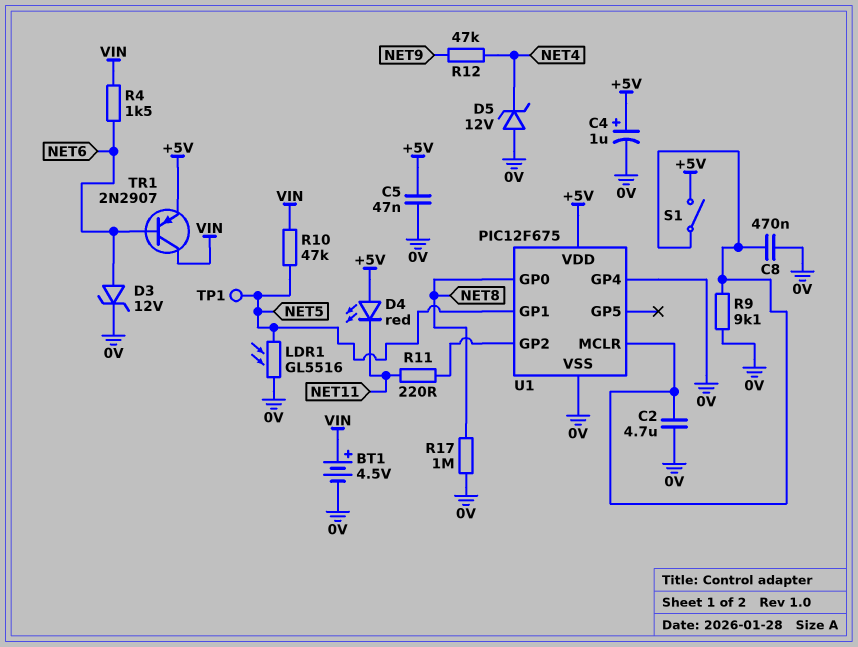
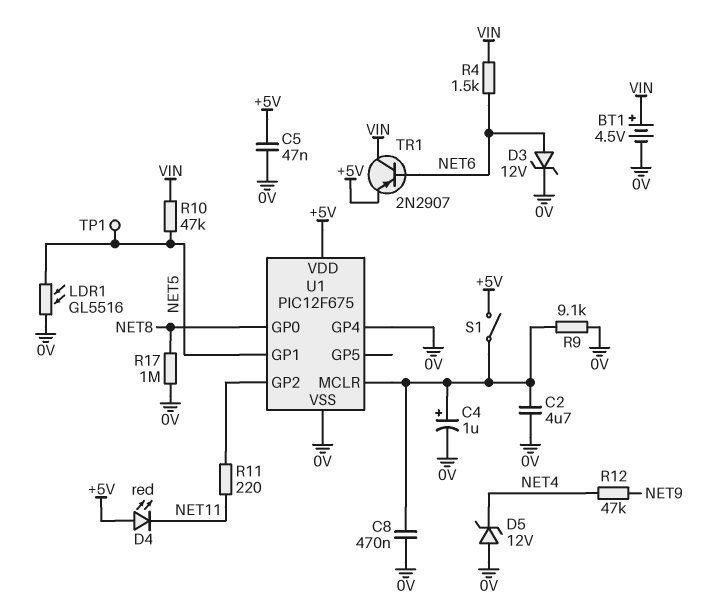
C4: 1uF (plus +5V, minus 0V) -> 1uF (plus U1/MCLR, minus 0V)

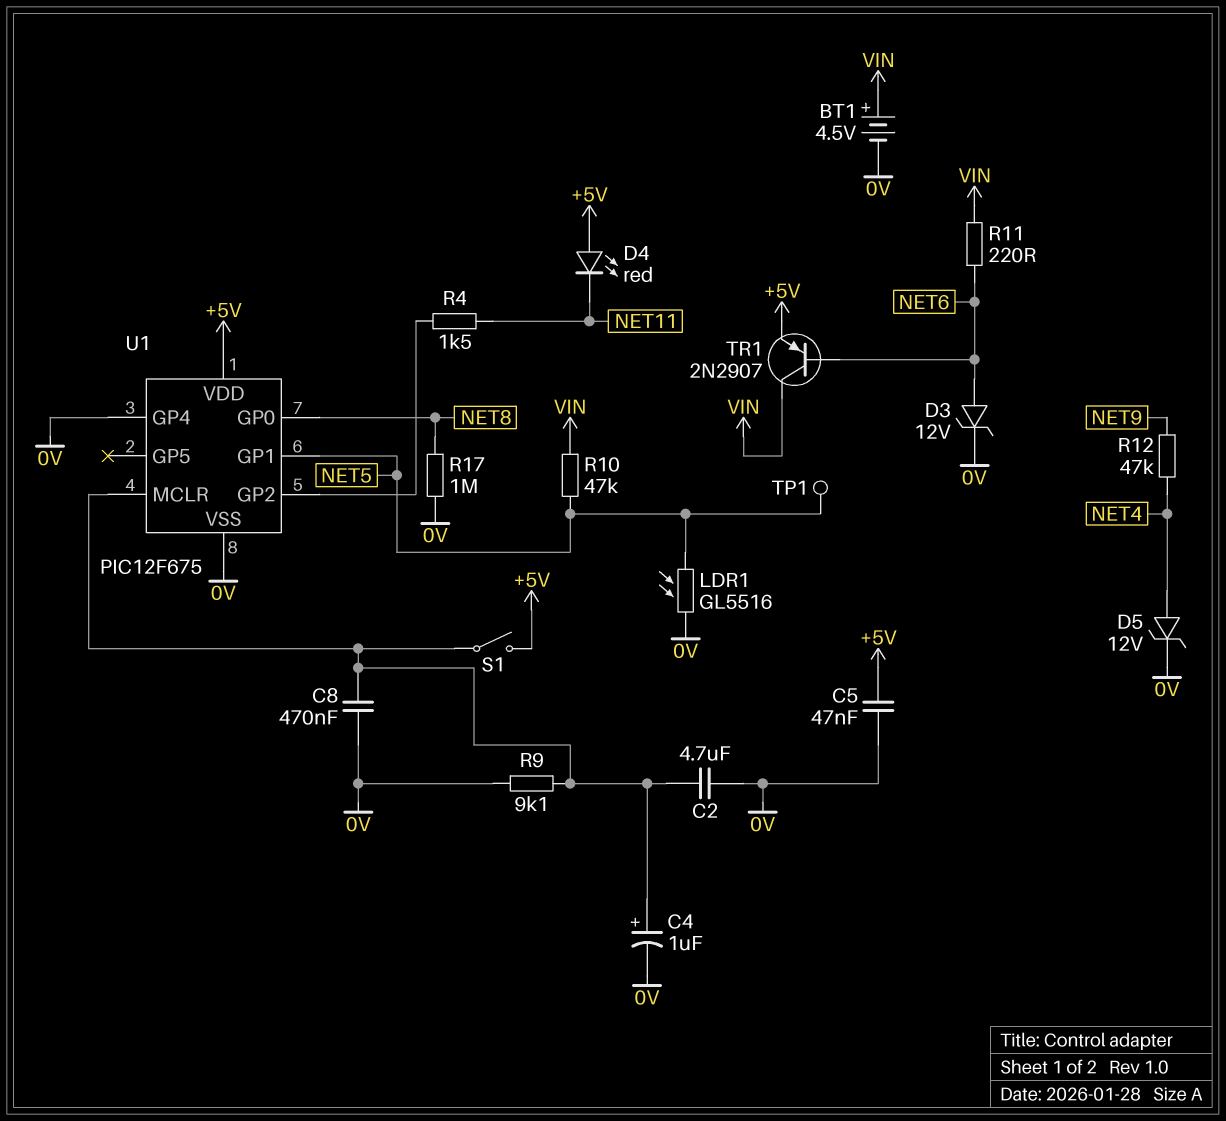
D5: zener 12V (A 0V, K NET4) -> zener 12V (A NET4, K 0V)
R4: 1.5k (NET6, VIN) -> 1.5k (NET11, U1/GP2)
R11: 220 (NET11, U1/GP2) -> 220 (NET6, VIN)

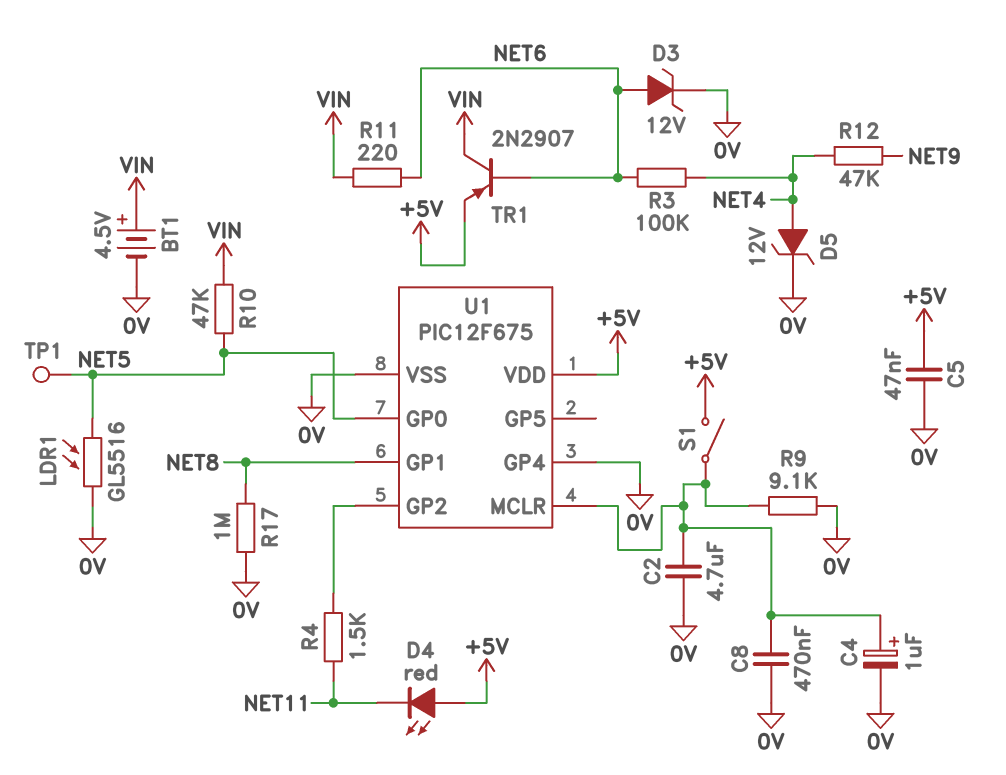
R3: none -> 100k (NET4, NET6)
U1 pin GP0: NET8 -> NET5
U1 pin GP1: NET5 -> NET8

